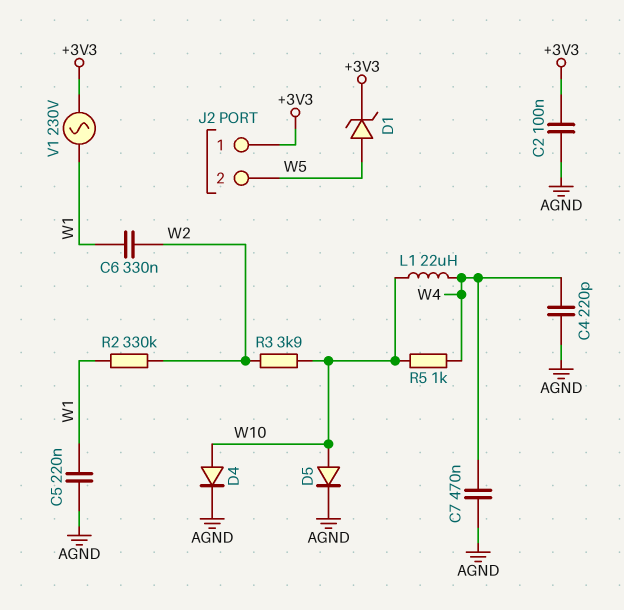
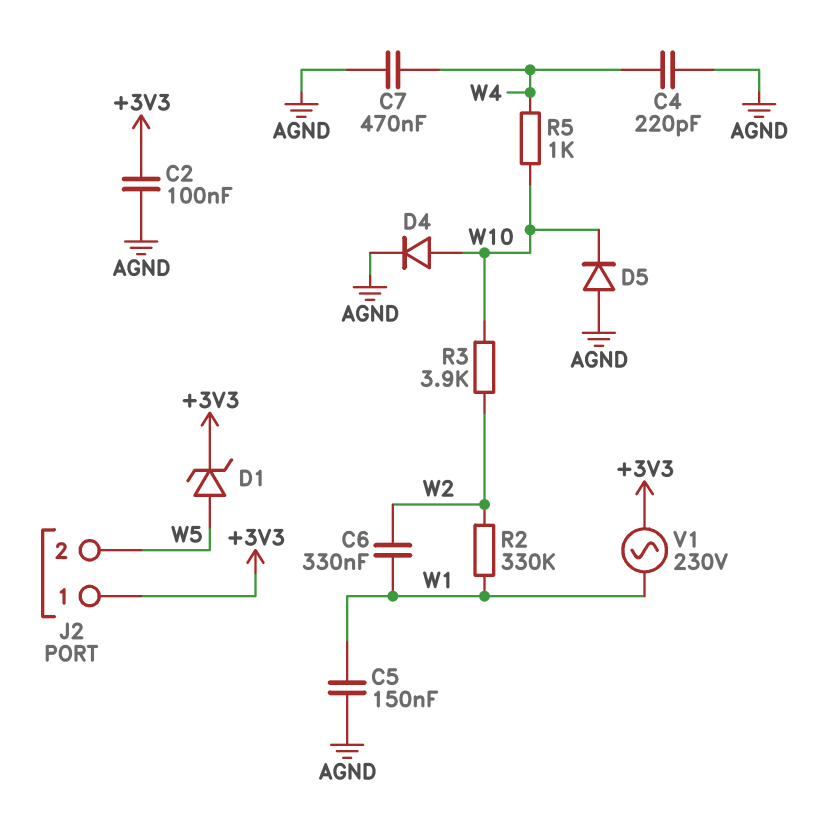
C5: 220nF (AGND, W1) -> 150nF (AGND, W1)
D5: diode (A W10, K AGND) -> diode (A AGND, K W10)
L1: 22uH (W4, W10) -> none

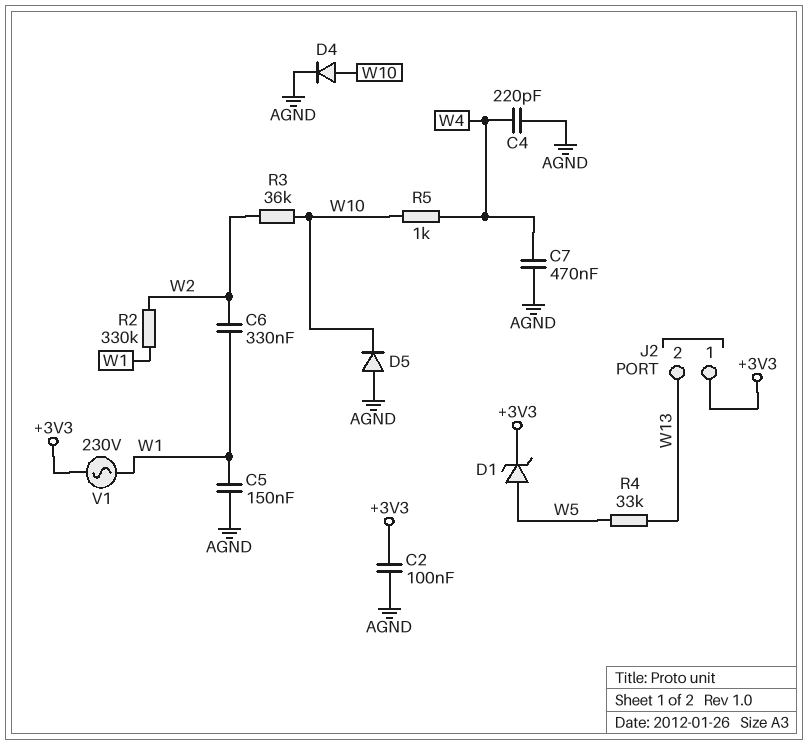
J2 pin 2: W5 -> W13
R3: 3.9k (W2, W10) -> 36k (W2, W10)
R4: none -> 33k (W5, W13)

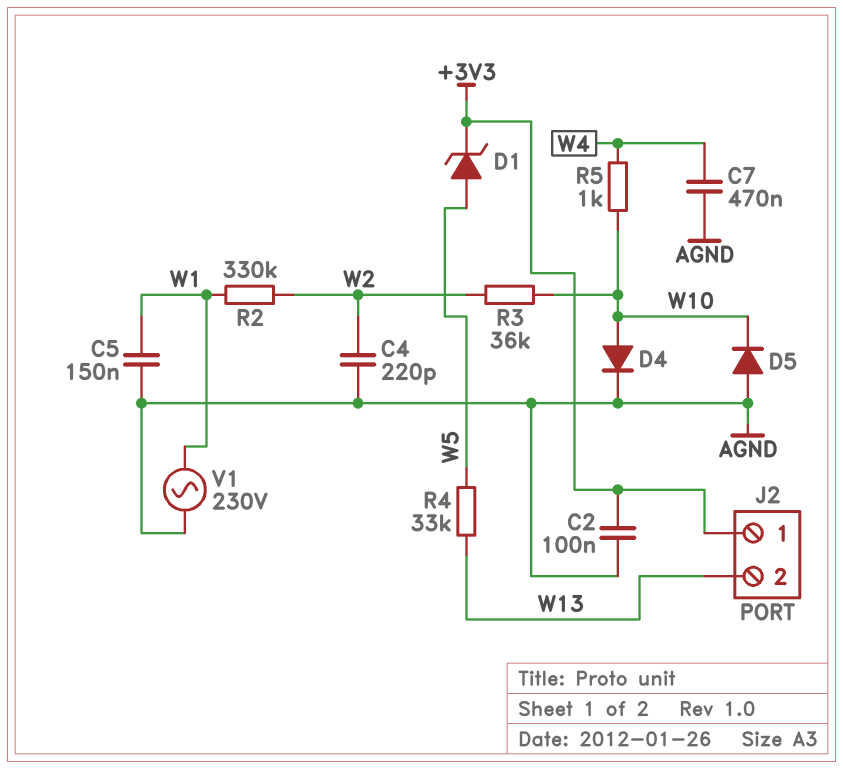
C4: 220pF (AGND, W4) -> 220pF (AGND, W2)
C6: 330nF (W1, W2) -> none
V1: AC 230V (+3V3, W1) -> AC 230V (AGND, W1)

